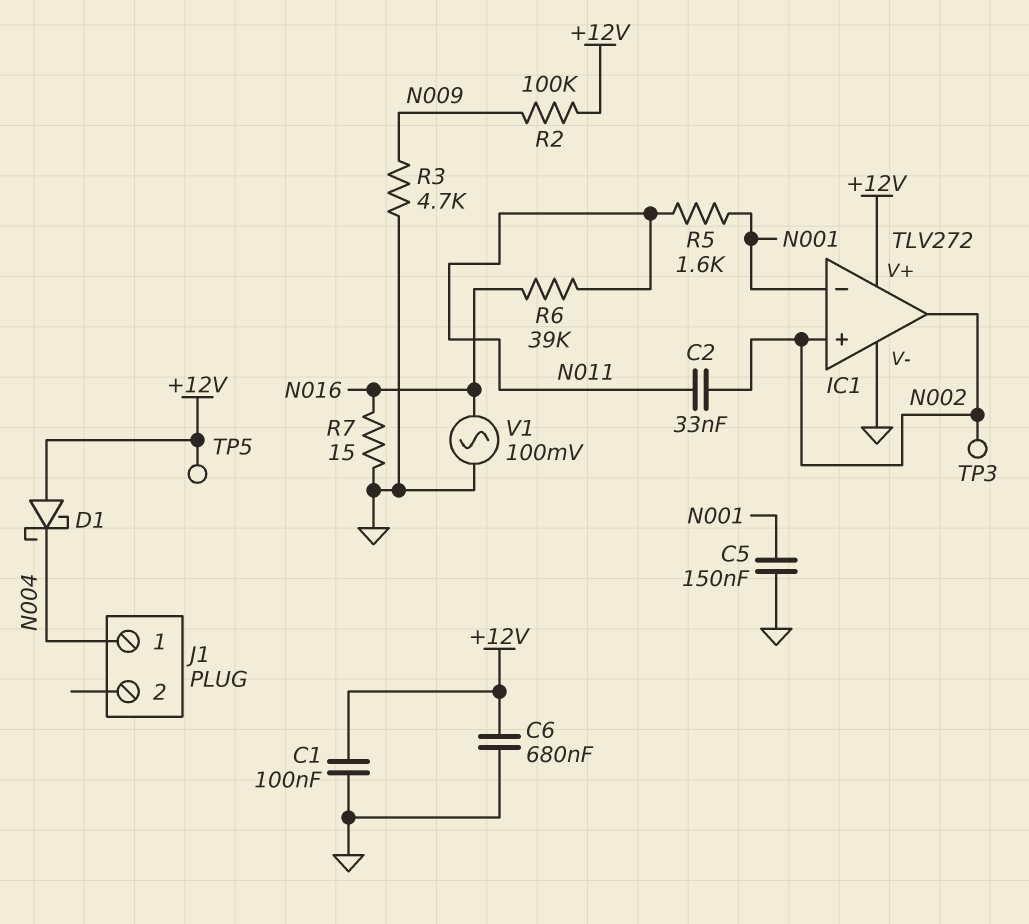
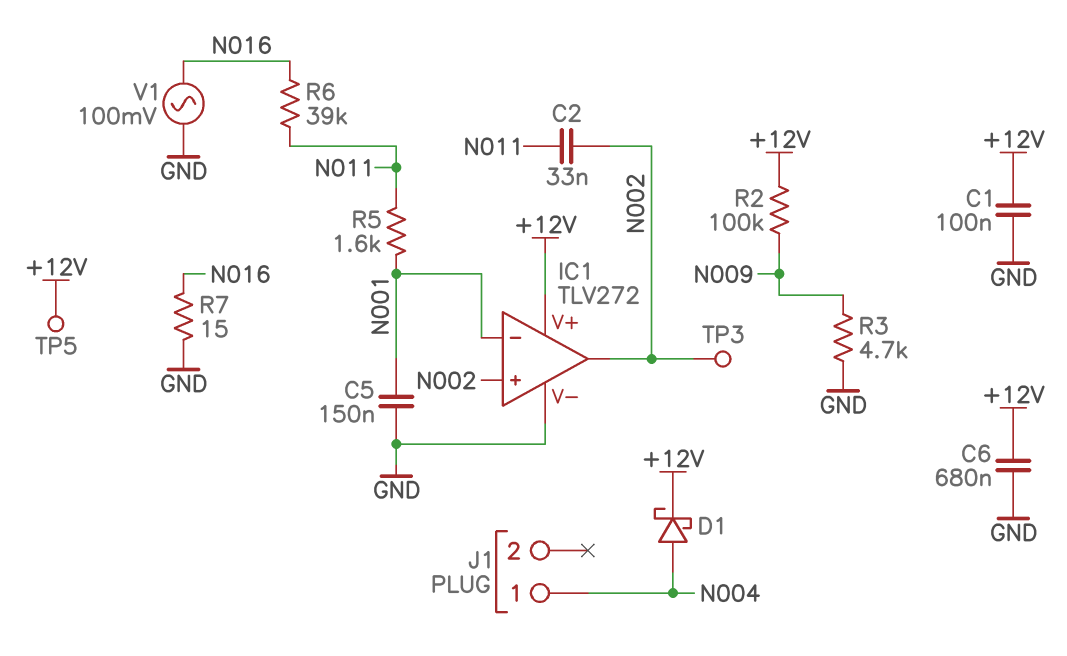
D1: schottky (A +12V, K N004) -> schottky (A N004, K +12V)

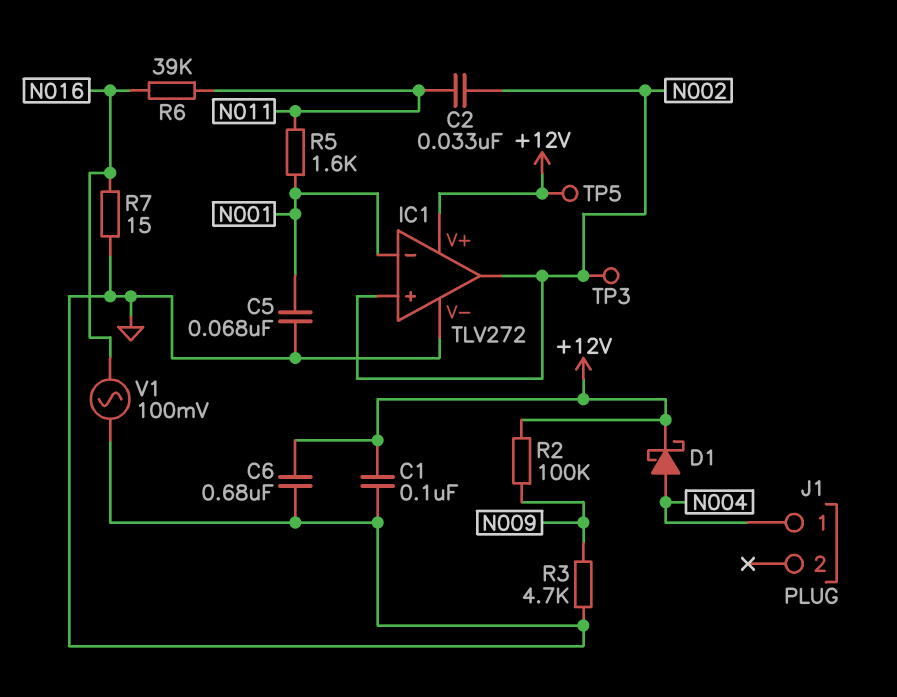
C5: 150nF (GND, N001) -> 68nF (GND, N001)

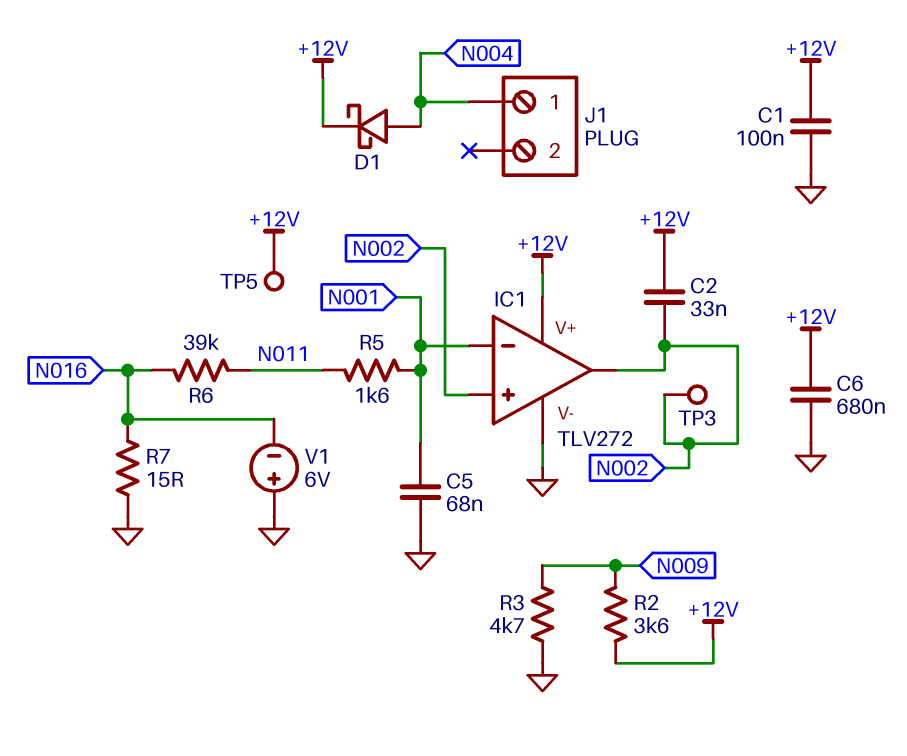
C2: 33nF (N002, N011) -> 33nF (+12V, N002)
R2: 100k (+12V, N009) -> 3.6k (+12V, N009)
V1: AC 100mV (GND, N016) -> 6V (plus GND, minus N016)

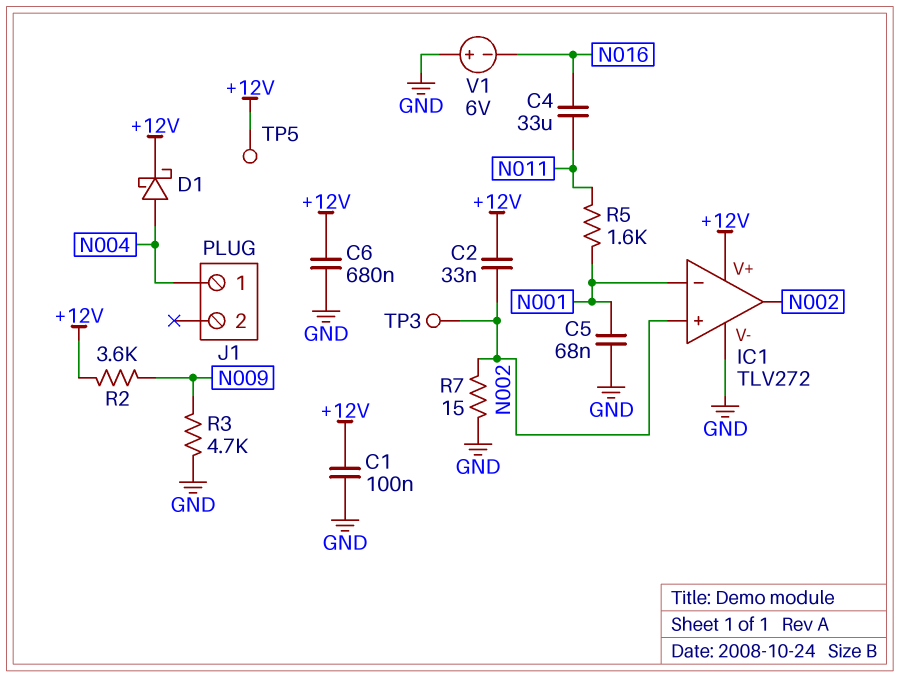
C4: none -> 33uF (N011, N016)
R6: 39k (N011, N016) -> none
R7: 15 (GND, N016) -> 15 (GND, N002)

